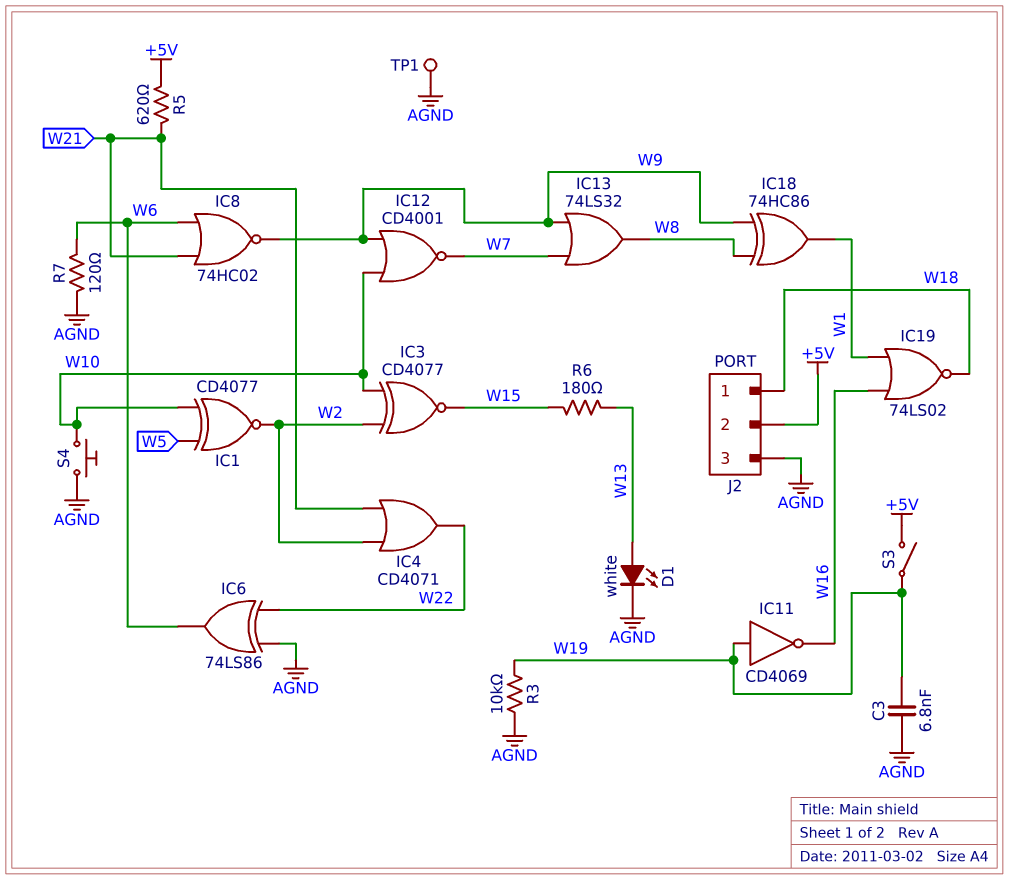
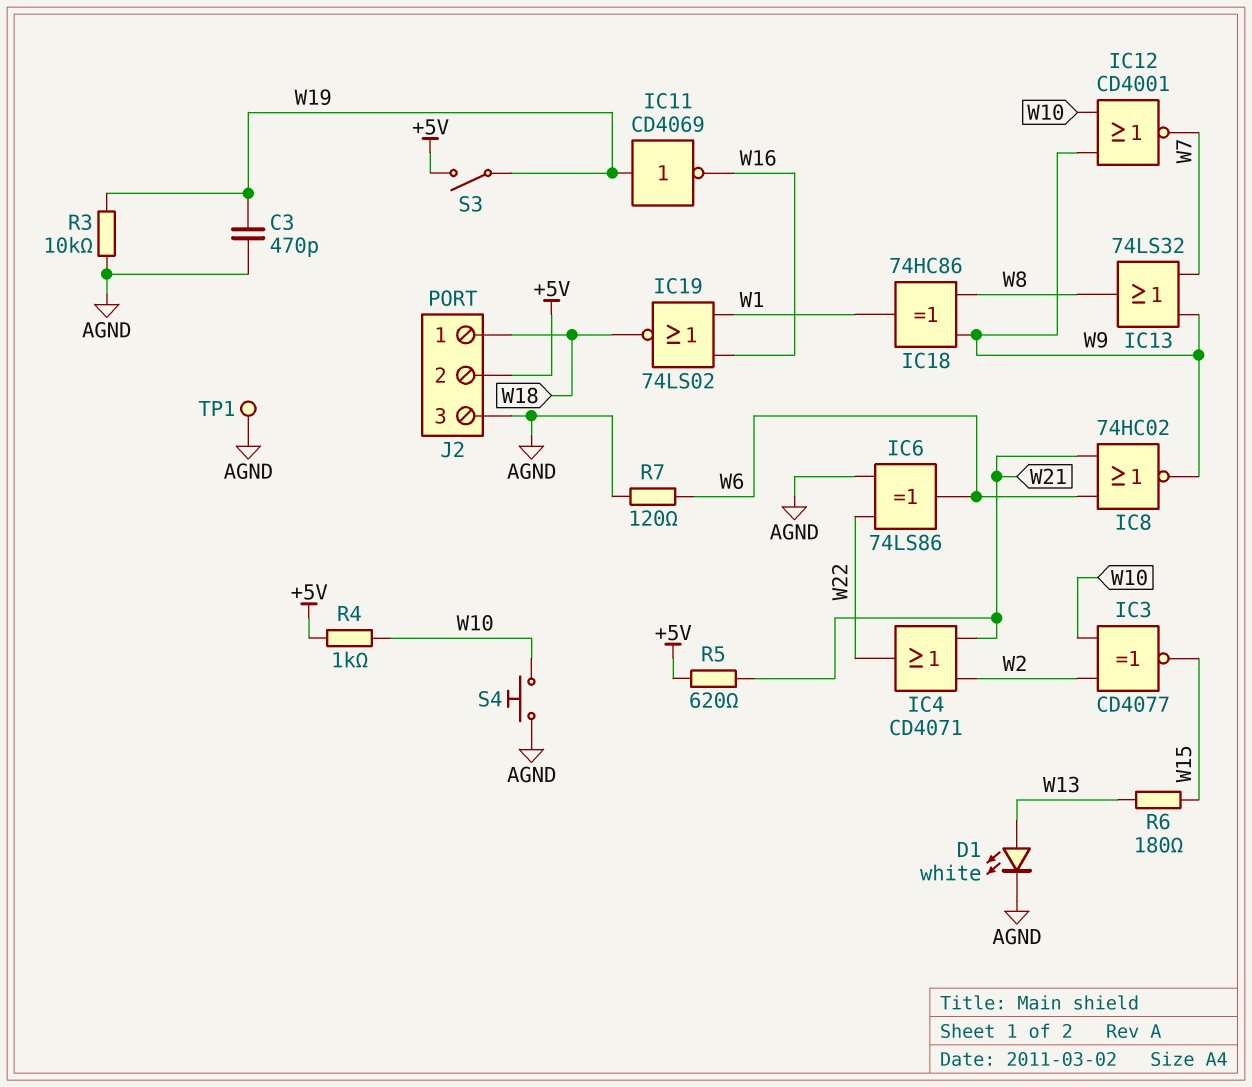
C3: 6.8nF (AGND, W19) -> 470pF (AGND, W19)
IC1: XNOR CD4077 (in W5, in W10, out W2) -> none
R4: none -> 1k (+5V, W10)

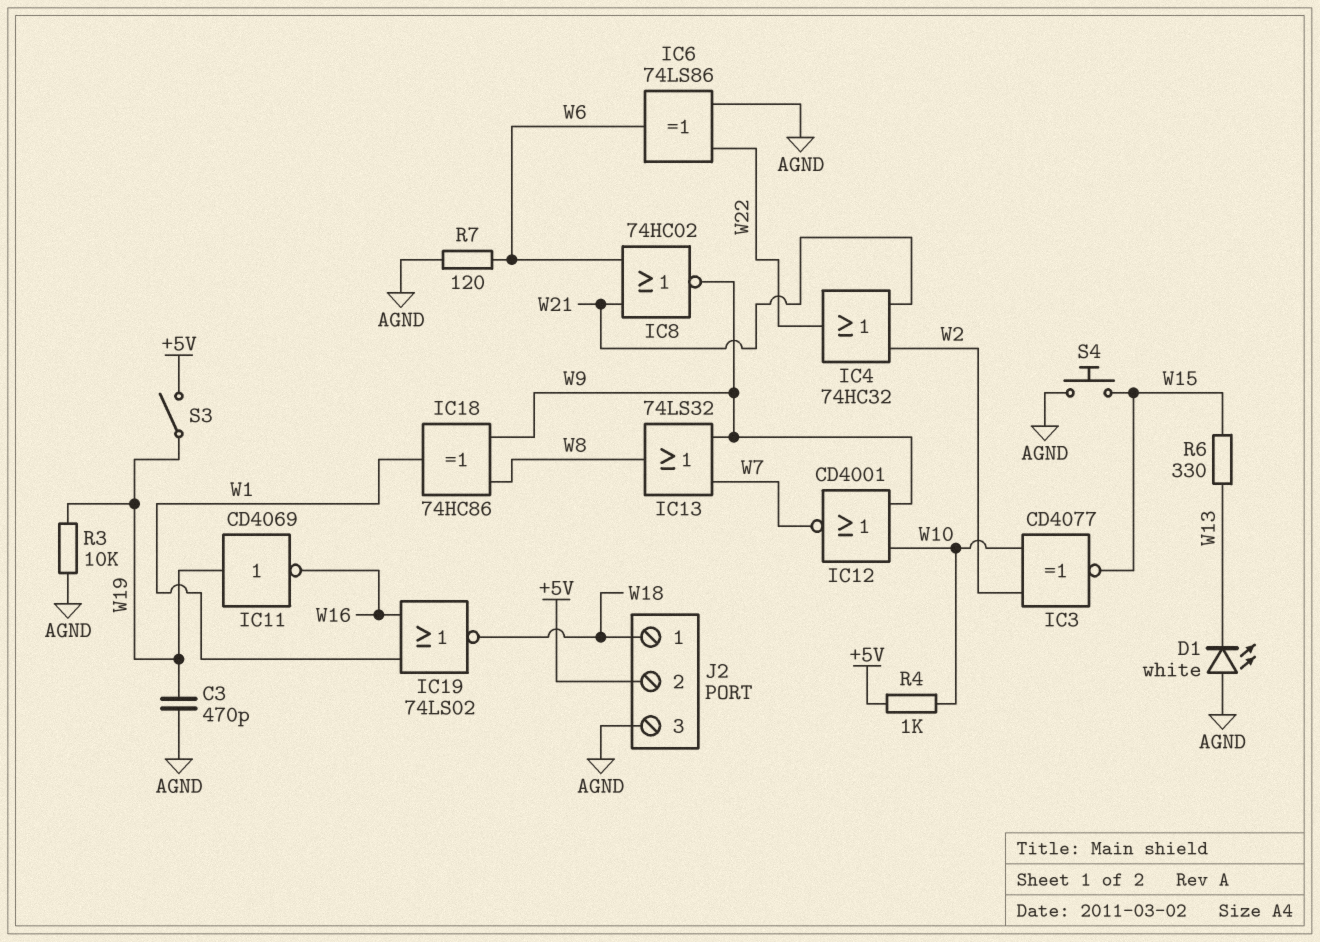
D1: LED white (A W13, K AGND) -> LED white (A AGND, K W13)
IC4: OR CD4071 (in W2, in W21, out W22) -> OR 74HC32 (in W2, in W21, out W22)
R5: 620 (+5V, W21) -> none
R6: 180 (W13, W15) -> 330 (W13, W15)
S4: button (AGND, W10) -> button (AGND, W15)
TP1: test point (AGND) -> none

